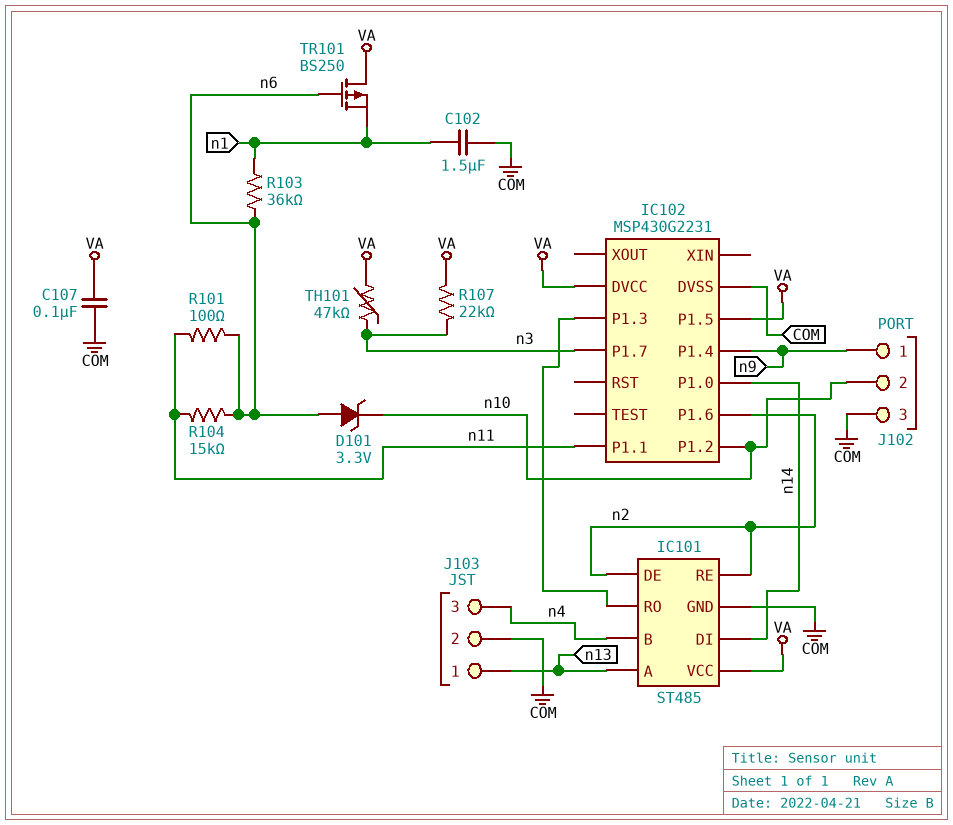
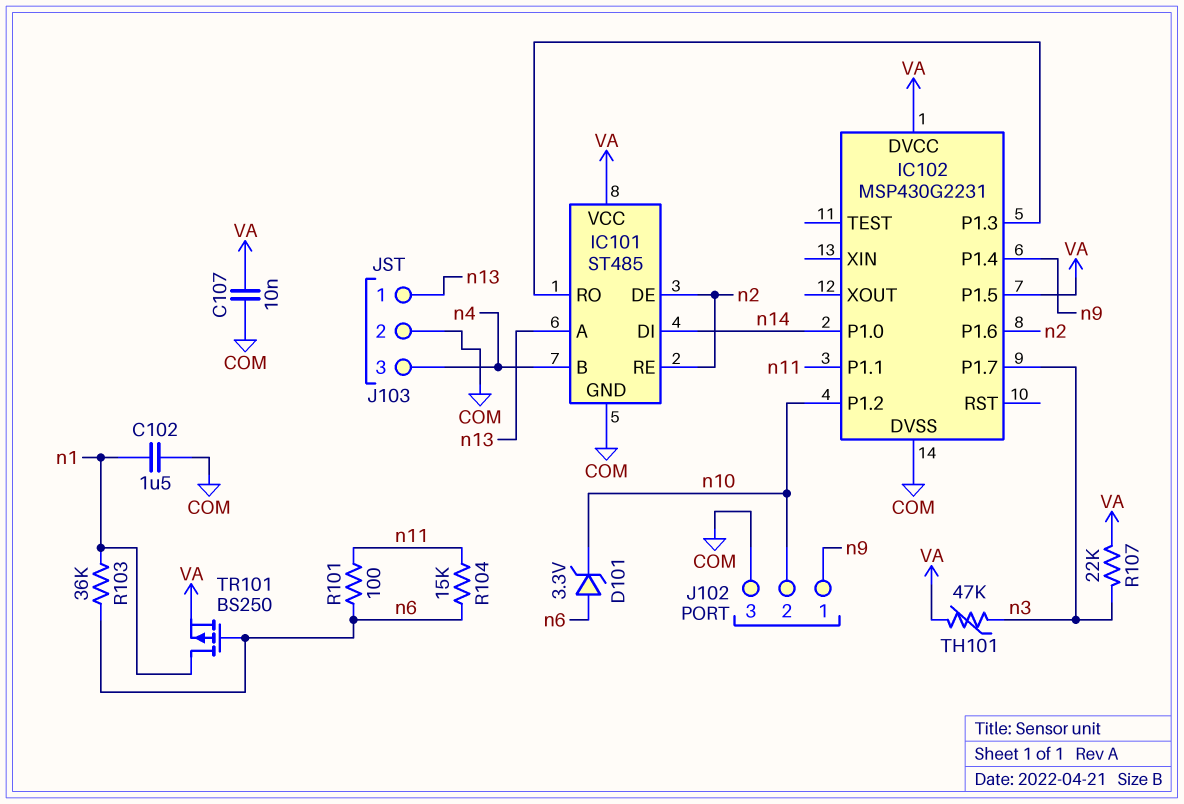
C107: 100nF (COM, VA) -> 10nF (COM, VA)
TR101: PMOS BS250 (G n6, D VA, S n1) -> PMOS BS250 (G n6, D n1, S VA)

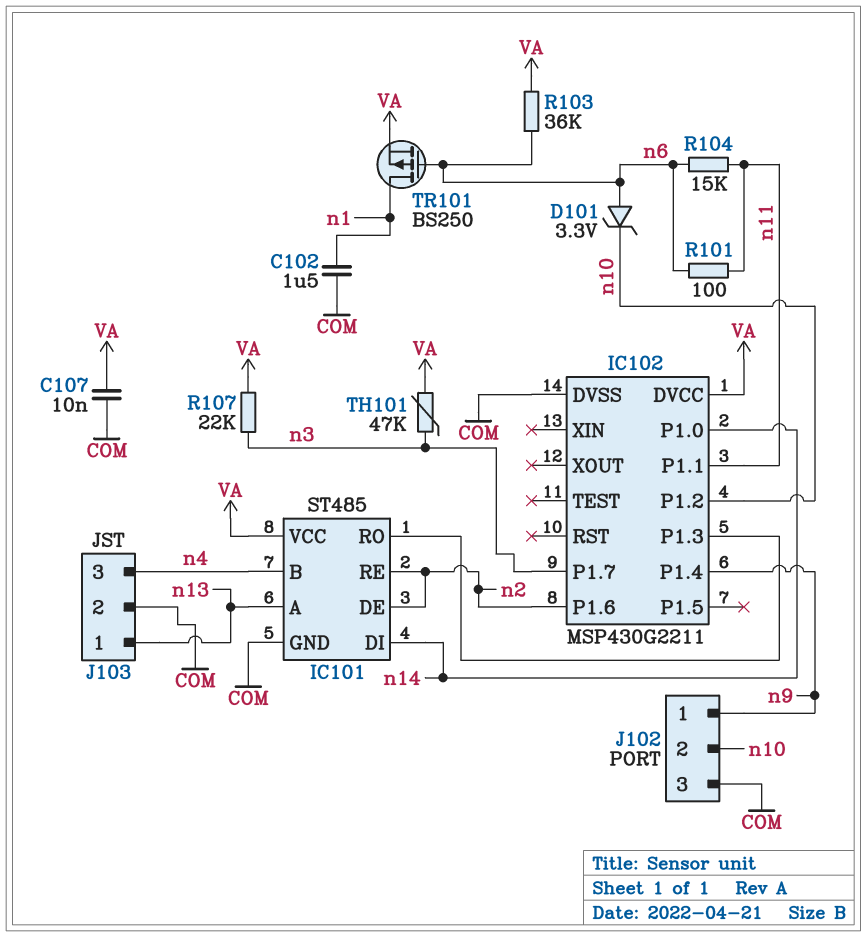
IC102: MSP430G2231 -> MSP430G2211
IC102 pin P1.5: VA -> none
R103: 36k (n1, n6) -> 36k (VA, n6)

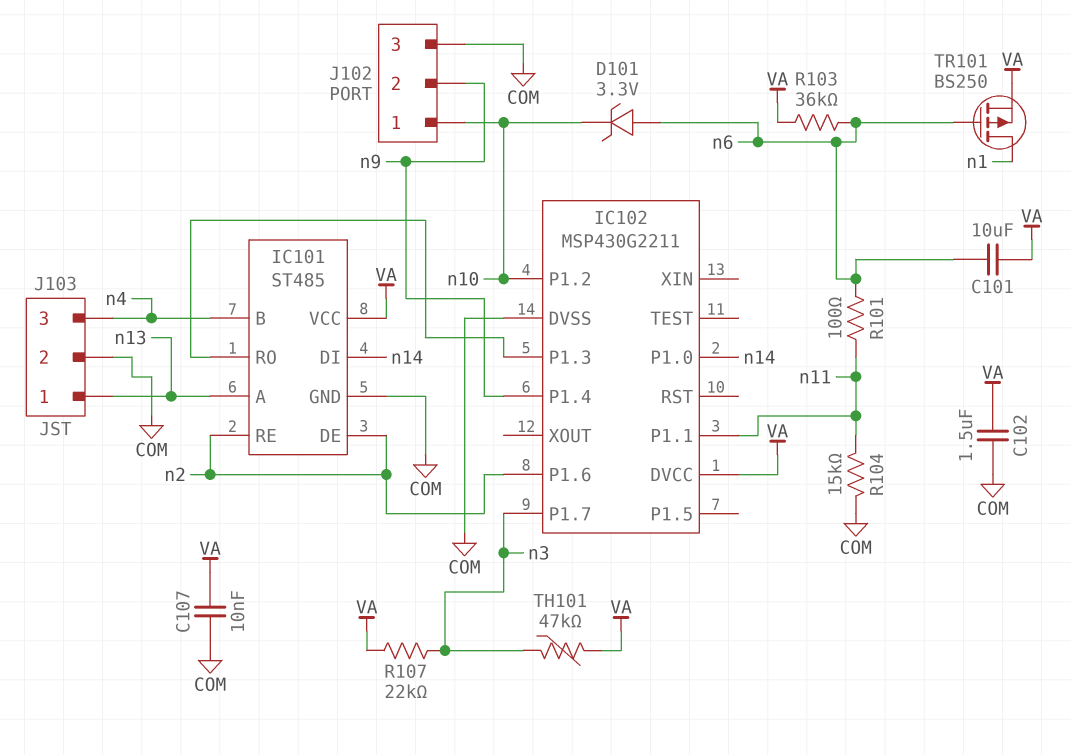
C101: none -> 10uF (VA, n6)
C102: 1.5uF (COM, n1) -> 1.5uF (COM, VA)
J102 pin 1: n9 -> n10
J102 pin 2: n10 -> n9
R104: 15k (n6, n11) -> 15k (COM, n11)

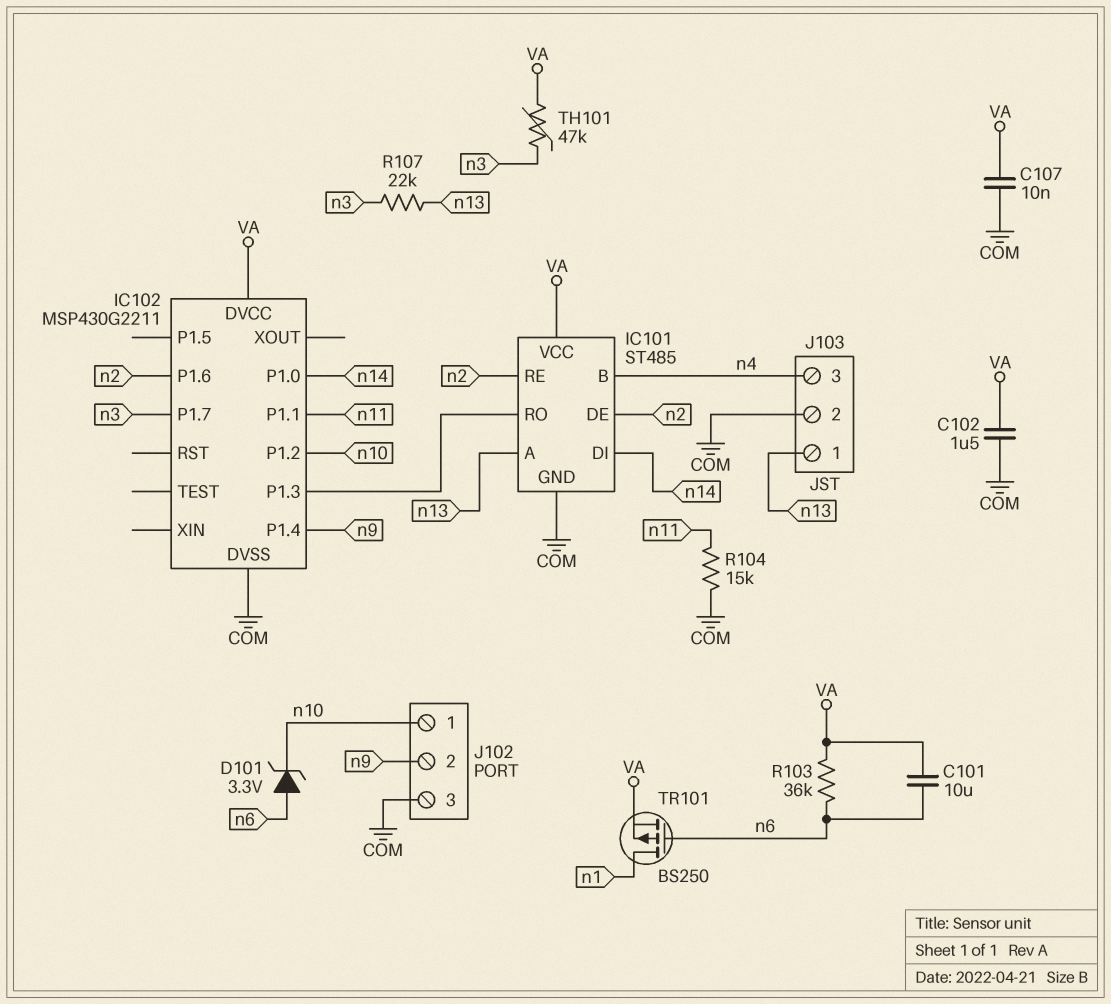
R101: 100 (n6, n11) -> none
R107: 22k (VA, n3) -> 22k (n3, n13)

